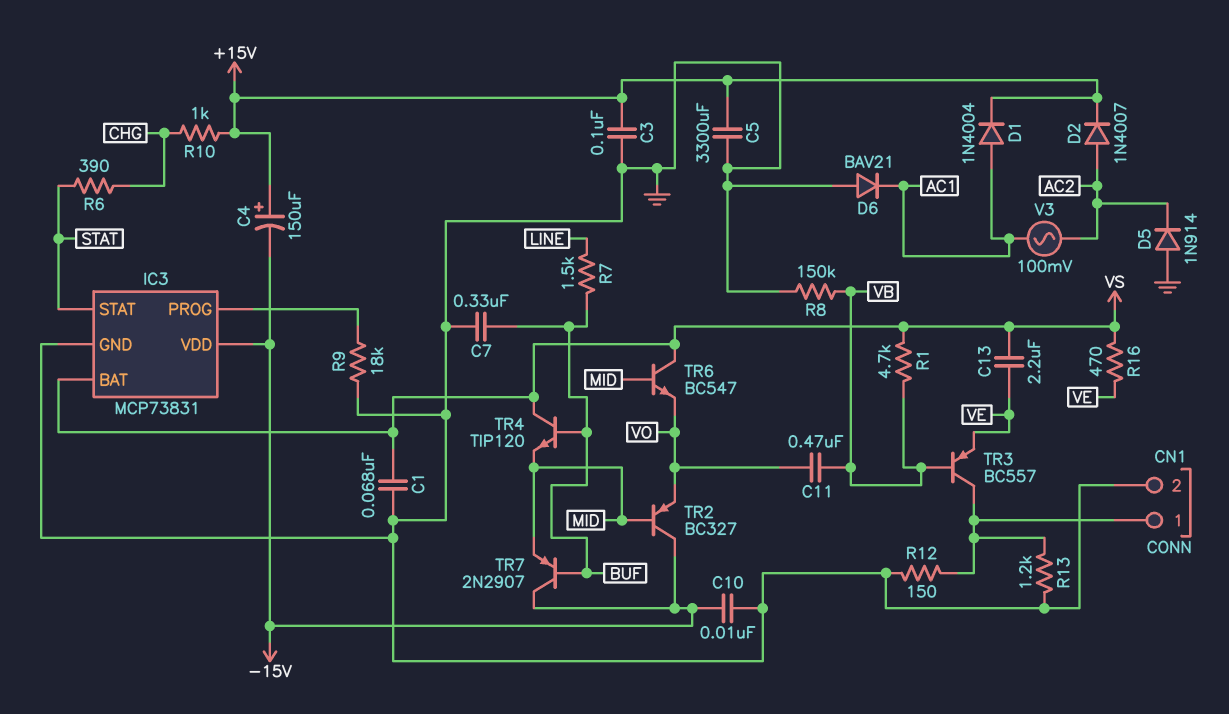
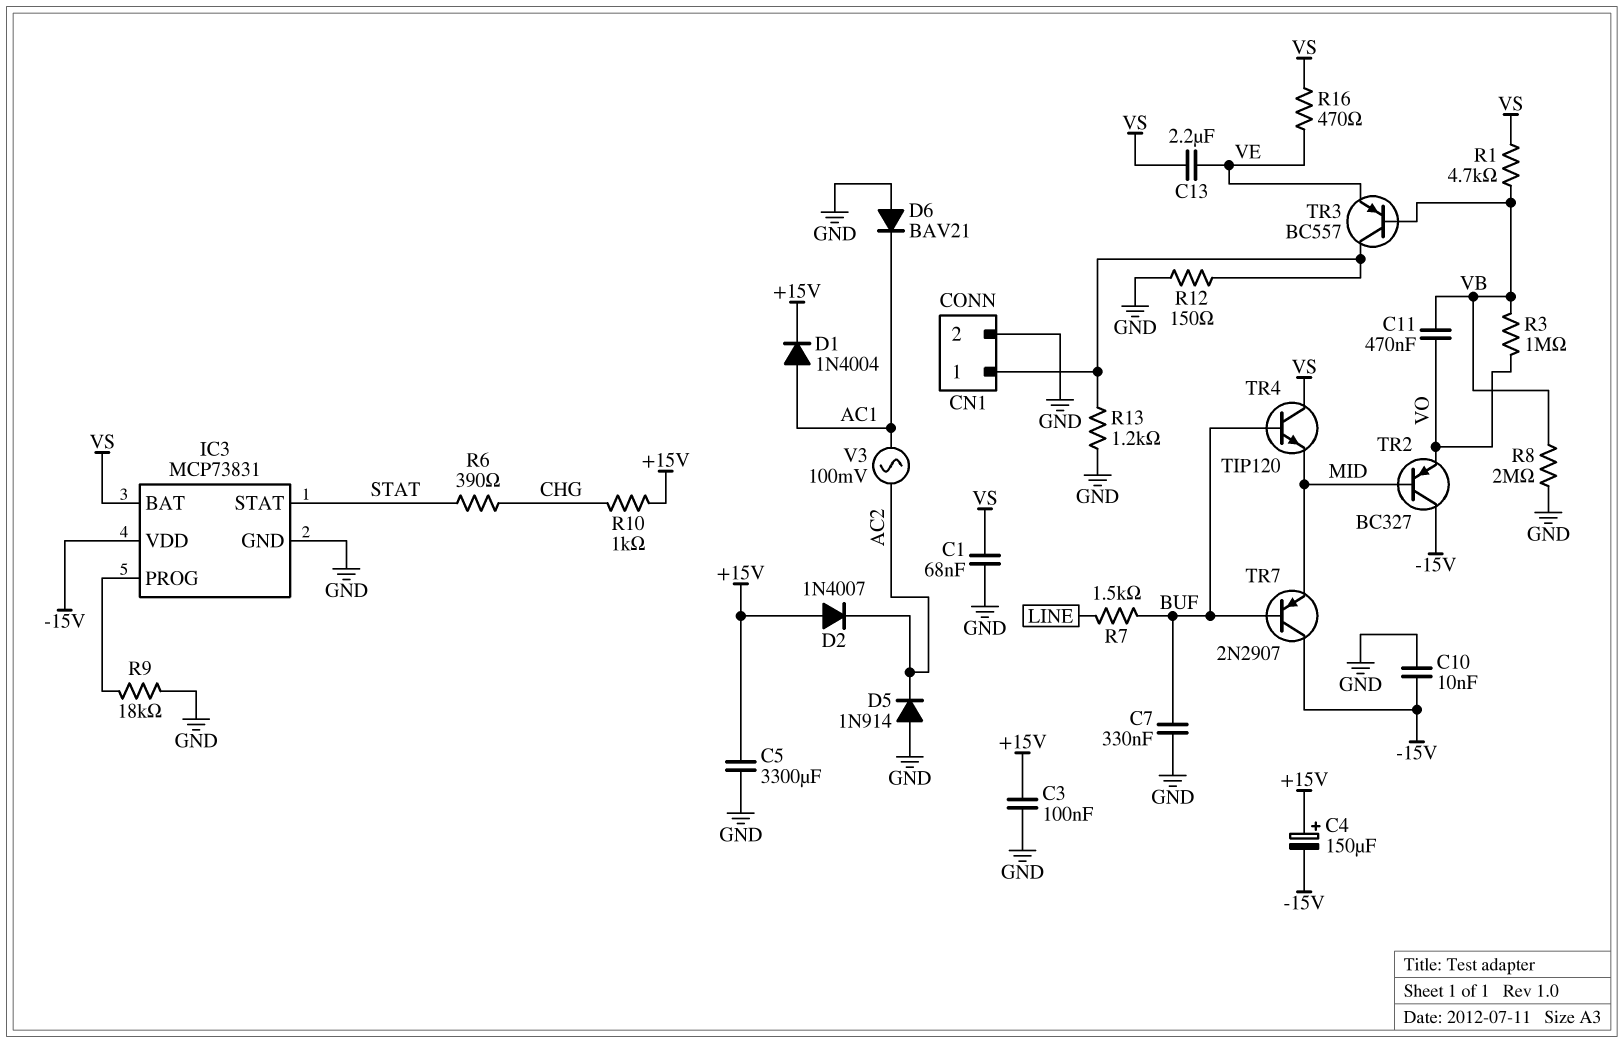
D2: diode 1N4007 (A AC2, K +15V) -> diode 1N4007 (A +15V, K AC2)
R3: none -> 1M (VB, VO)
R8: 150k (GND, VB) -> 2M (GND, VB)
TR6: NPN BC547 (B MID, C VS, E VO) -> none

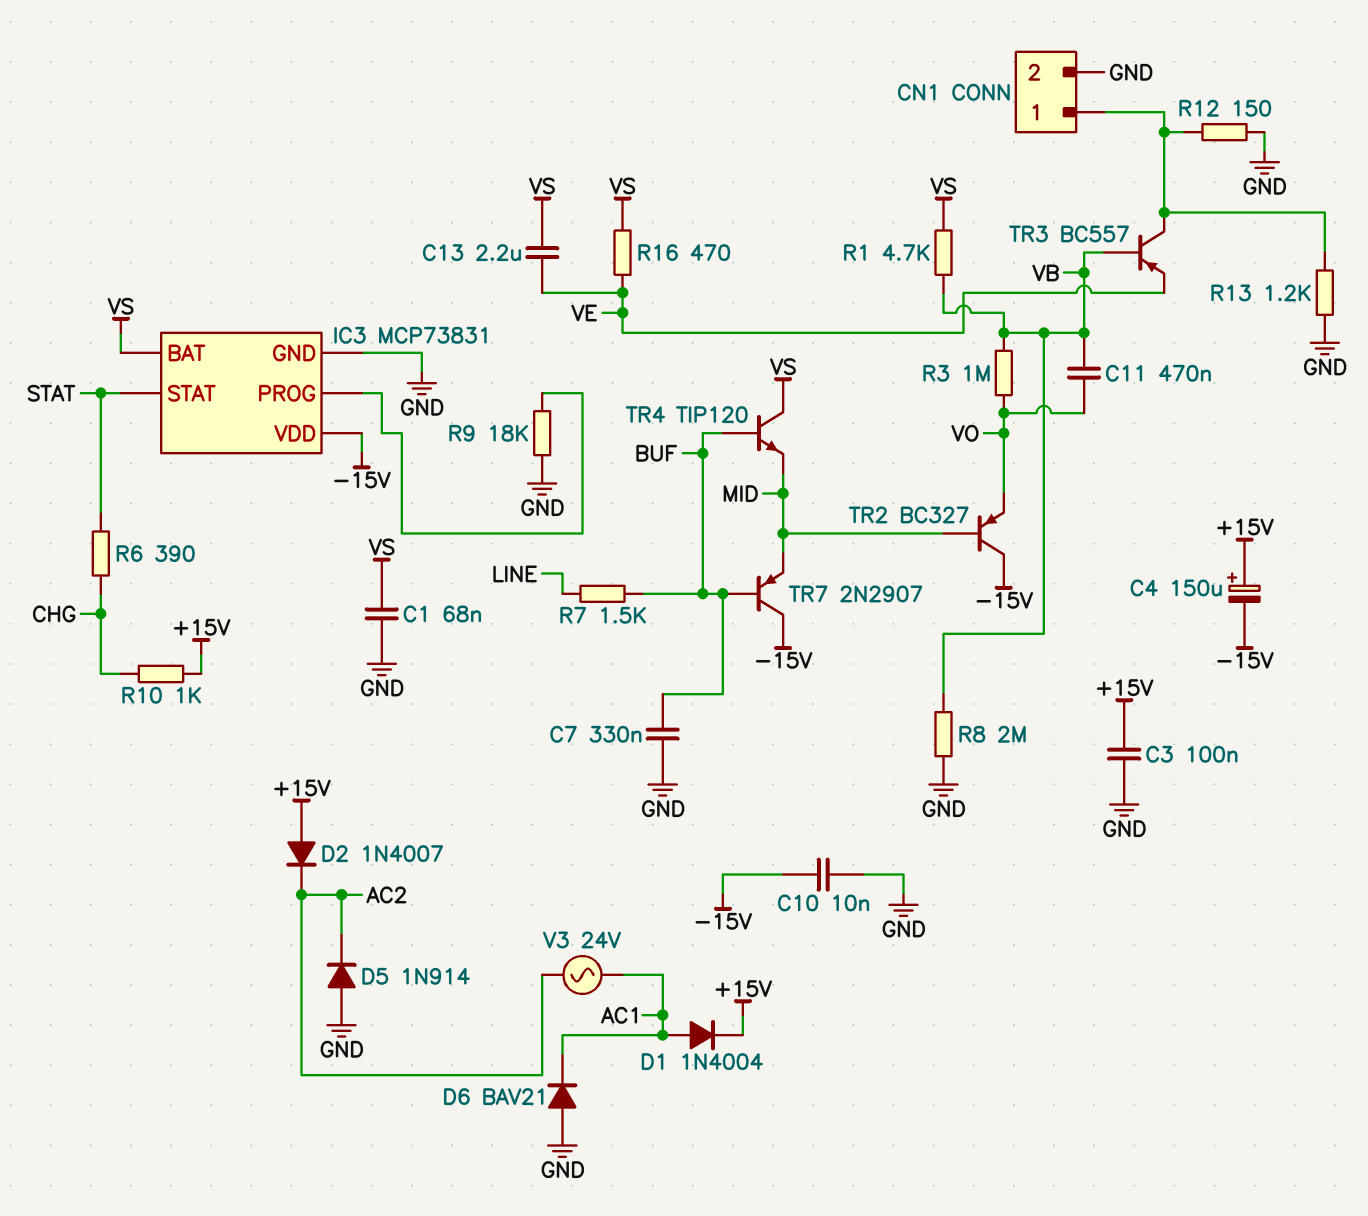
C5: 3300uF (+15V, GND) -> none
V3: AC 100mV (AC1, AC2) -> AC 24V (AC1, AC2)

